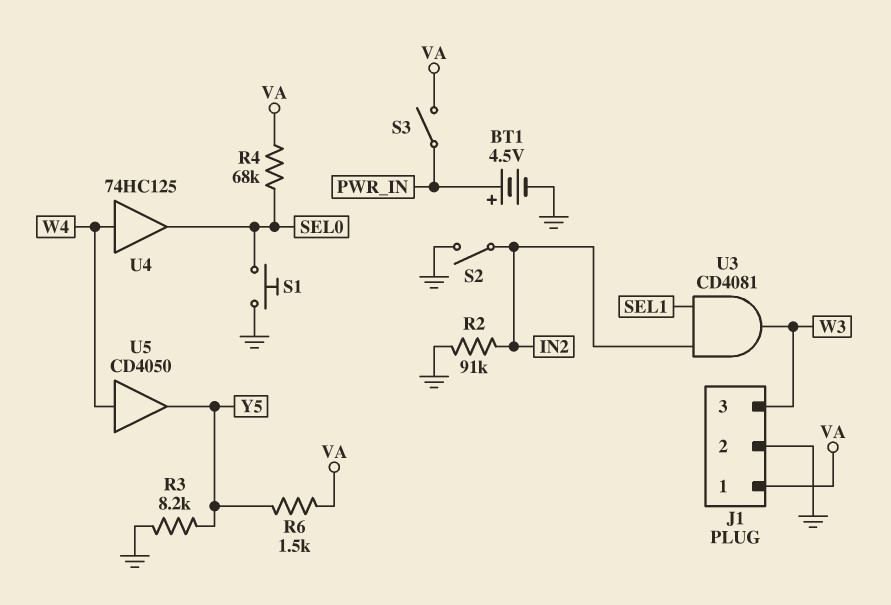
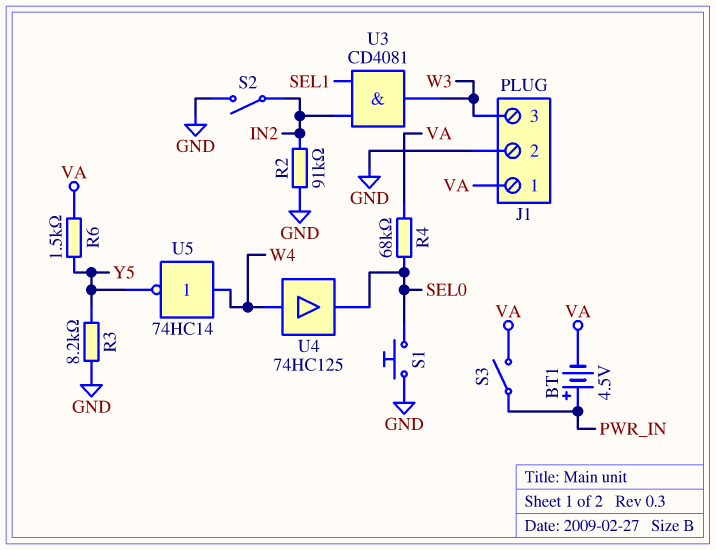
BT1: 4.5V (plus PWR_IN, minus GND) -> 4.5V (plus PWR_IN, minus VA)
U5: buffer CD4050 (in W4, out Y5) -> NOT 74HC14 (in W4, out Y5)

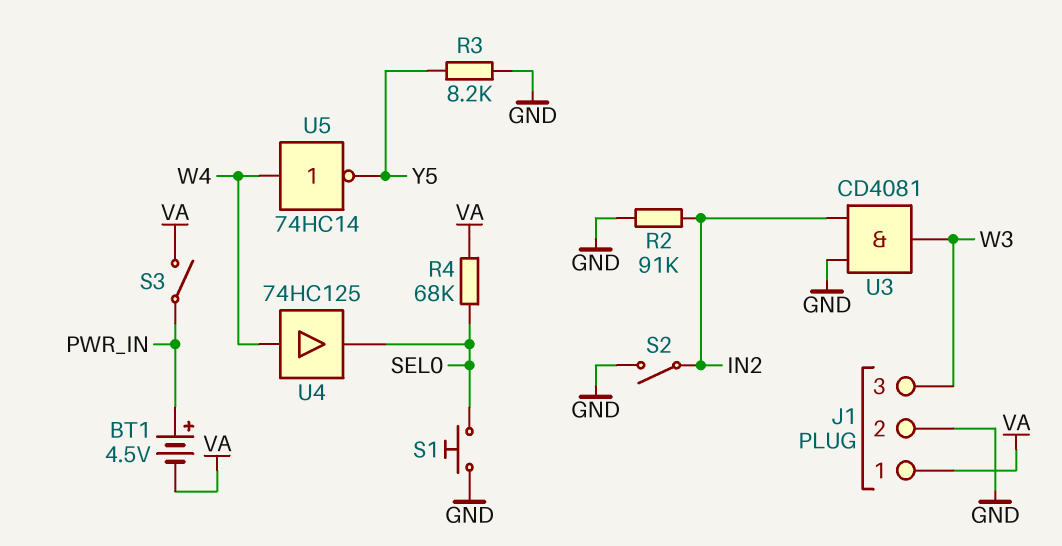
R6: 1.5k (VA, Y5) -> none
U3: AND CD4081 (in IN2, in SEL1, out W3) -> AND CD4081 (in GND, in IN2, out W3)

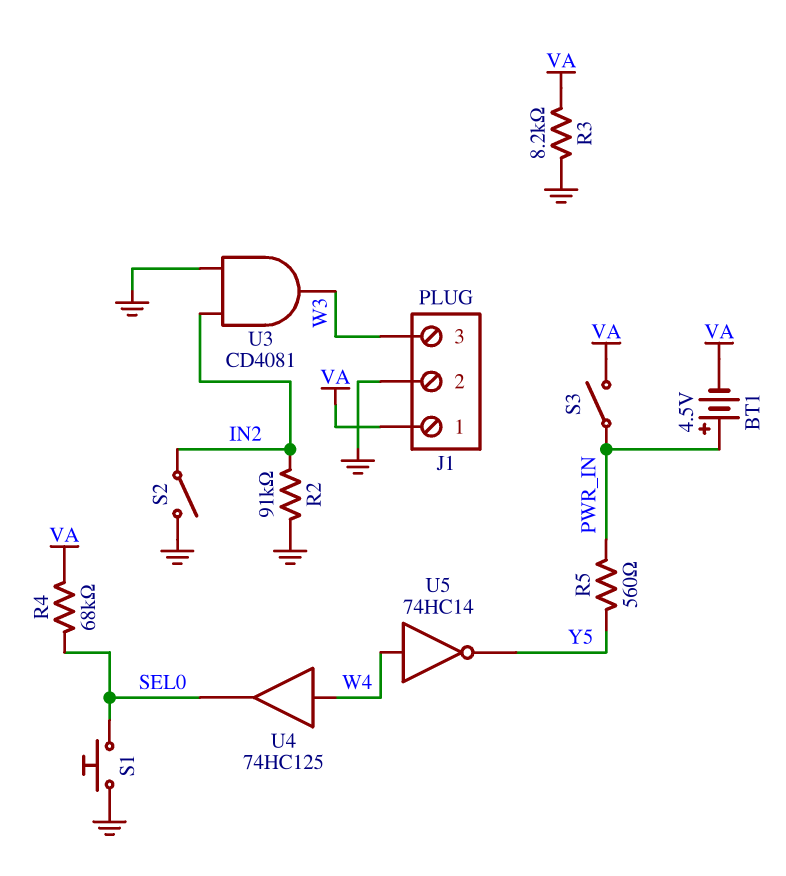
R3: 8.2k (GND, Y5) -> 8.2k (GND, VA)
R5: none -> 560 (PWR_IN, Y5)

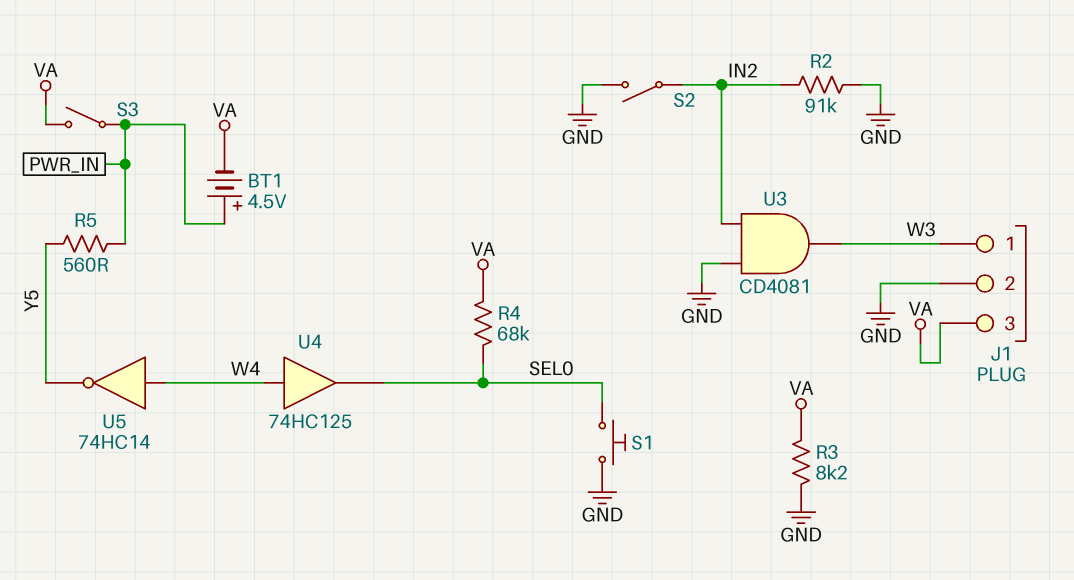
J1 pin 1: VA -> W3
J1 pin 3: W3 -> VA

